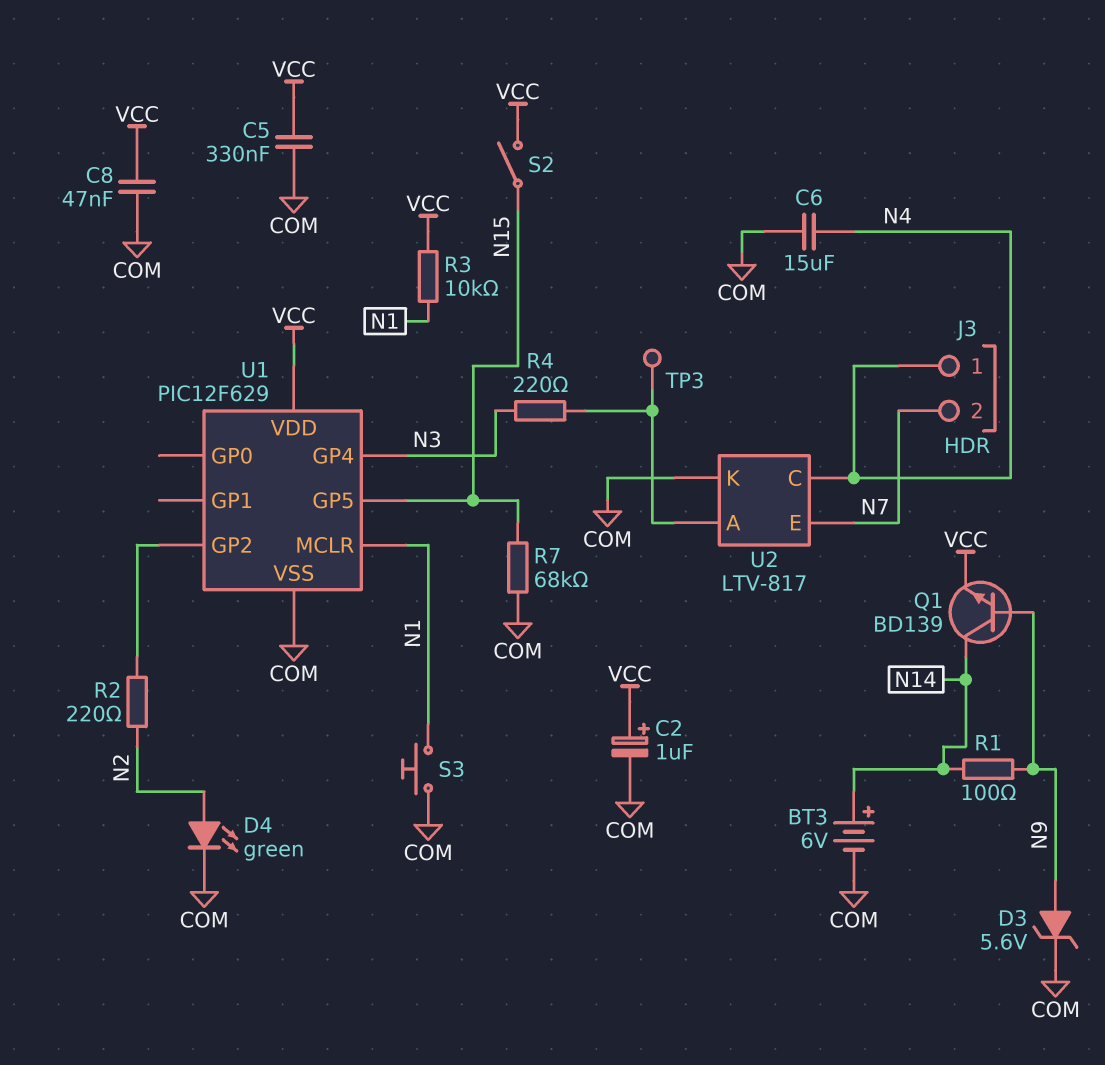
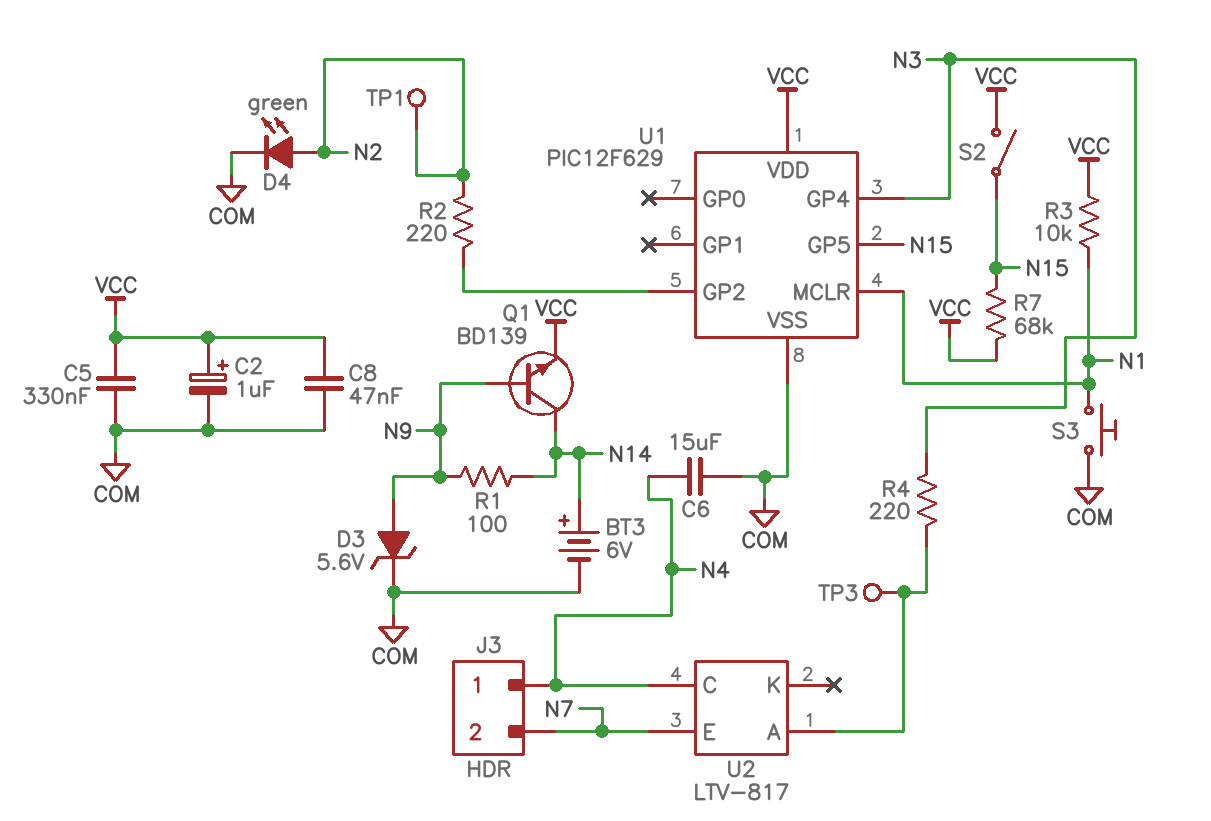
R7: 68k (COM, N15) -> 68k (N15, VCC)
TP1: none -> test point (N2)
U2 pin K: COM -> none

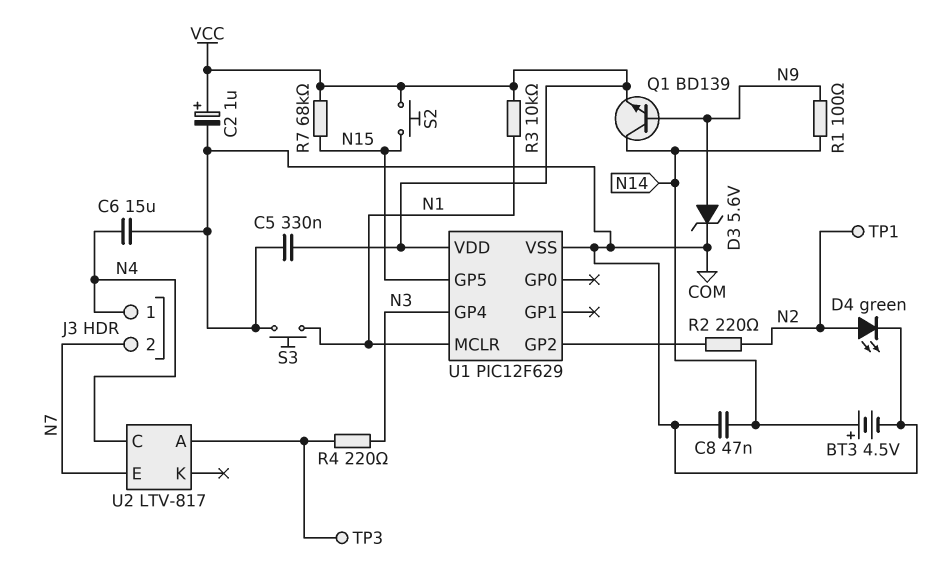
BT3: 6V (plus N14, minus COM) -> 4.5V (plus N14, minus COM)
C8: 47nF (COM, VCC) -> 47nF (COM, N14)
S2: switch (N15, VCC) -> button (N15, VCC)

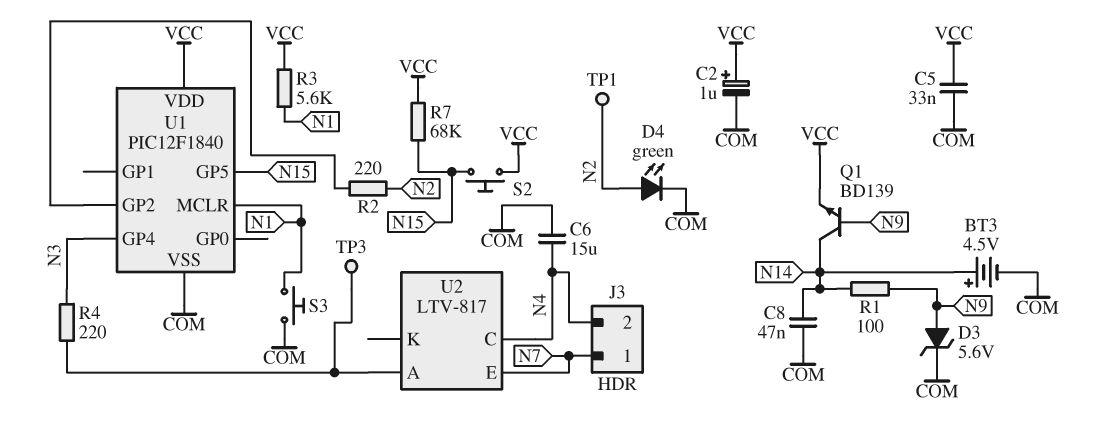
C5: 330nF (COM, VCC) -> 33nF (COM, VCC)
J3 pin 1: N4 -> N7
J3 pin 2: N7 -> N4
R3: 10k (N1, VCC) -> 5.6k (N1, VCC)
U1: PIC12F629 -> PIC12F1840

